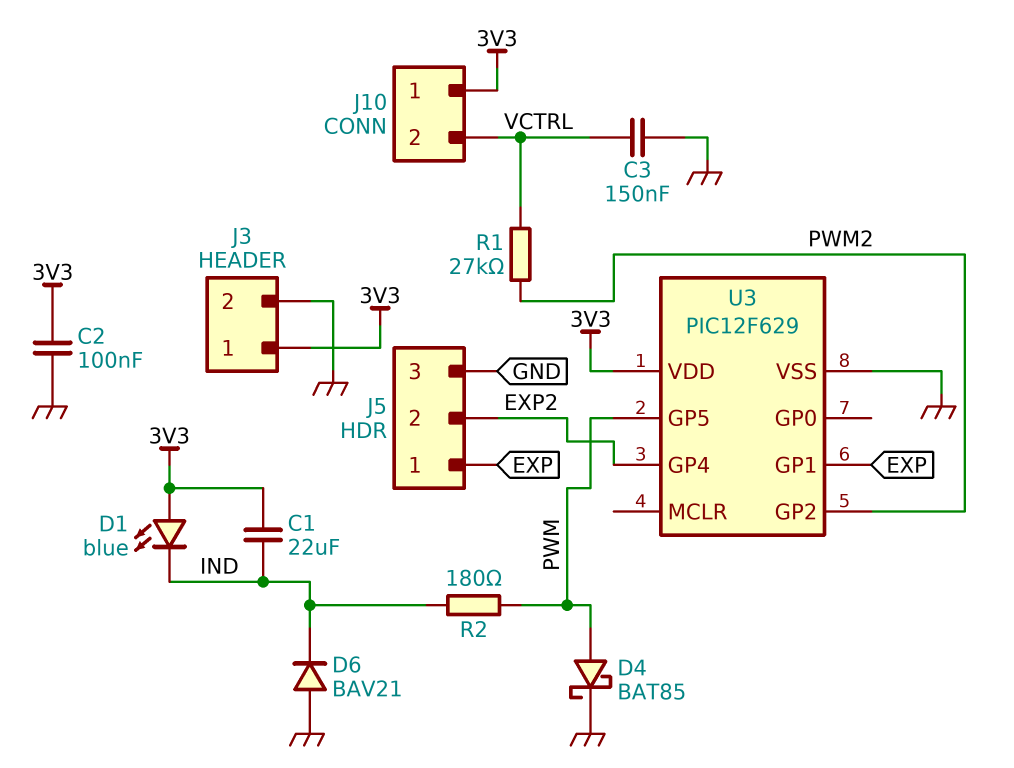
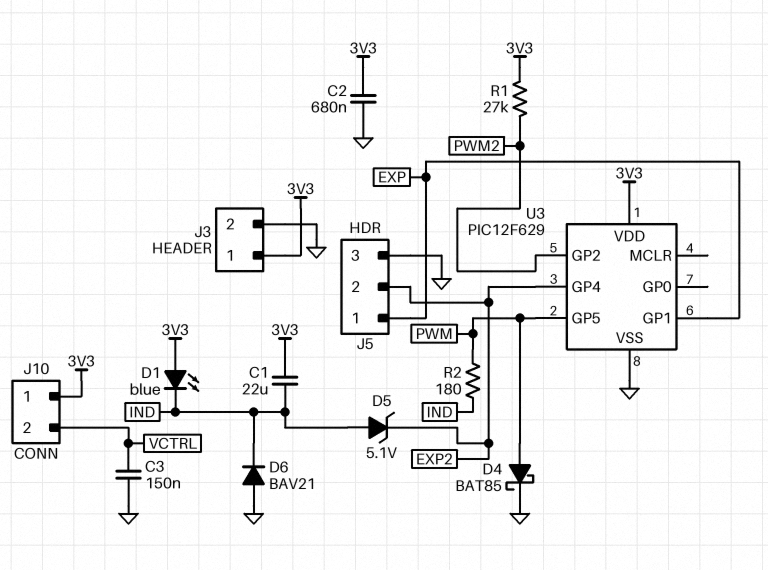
C2: 100nF (3V3, GND) -> 680nF (3V3, GND)
D5: none -> zener 5.1V (A IND, K EXP2)
R1: 27k (PWM2, VCTRL) -> 27k (3V3, PWM2)

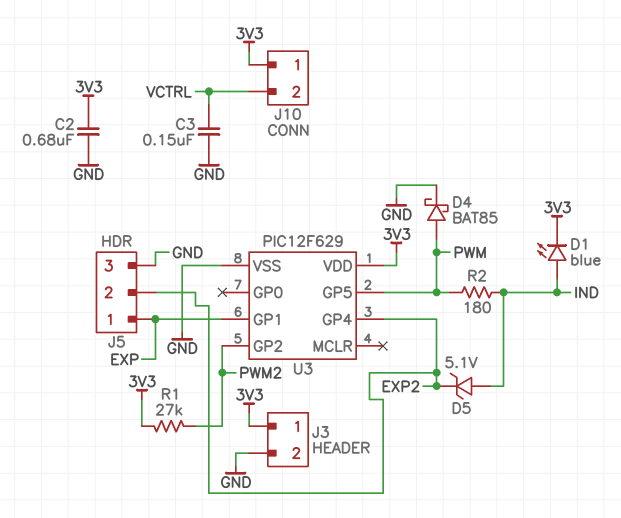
C1: 22uF (3V3, IND) -> none
D1: LED blue (A 3V3, K IND) -> LED blue (A IND, K 3V3)
D6: diode BAV21 (A GND, K IND) -> none

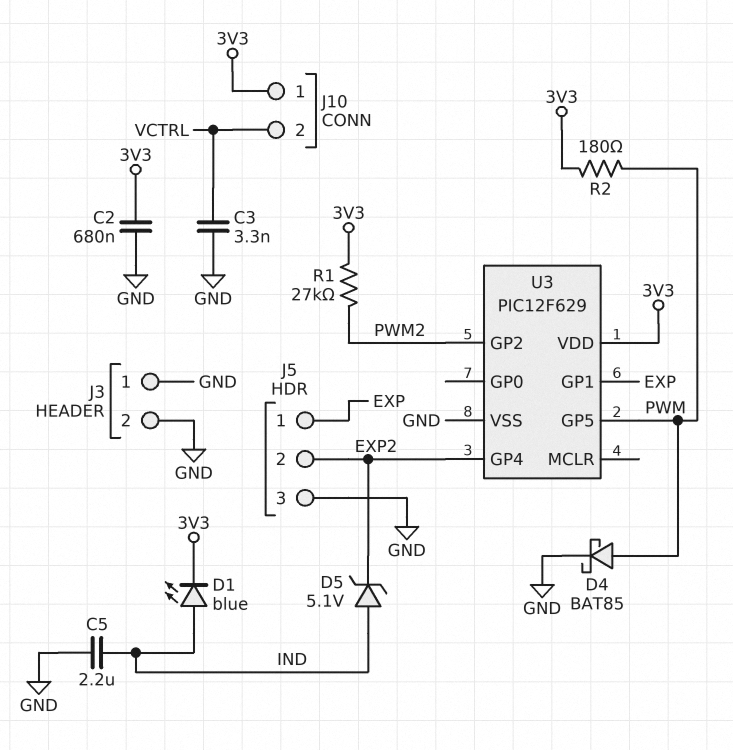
C3: 150nF (GND, VCTRL) -> 3.3nF (GND, VCTRL)
C5: none -> 2.2uF (GND, IND)
J3 pin 1: 3V3 -> GND
R2: 180 (IND, PWM) -> 180 (3V3, PWM)

